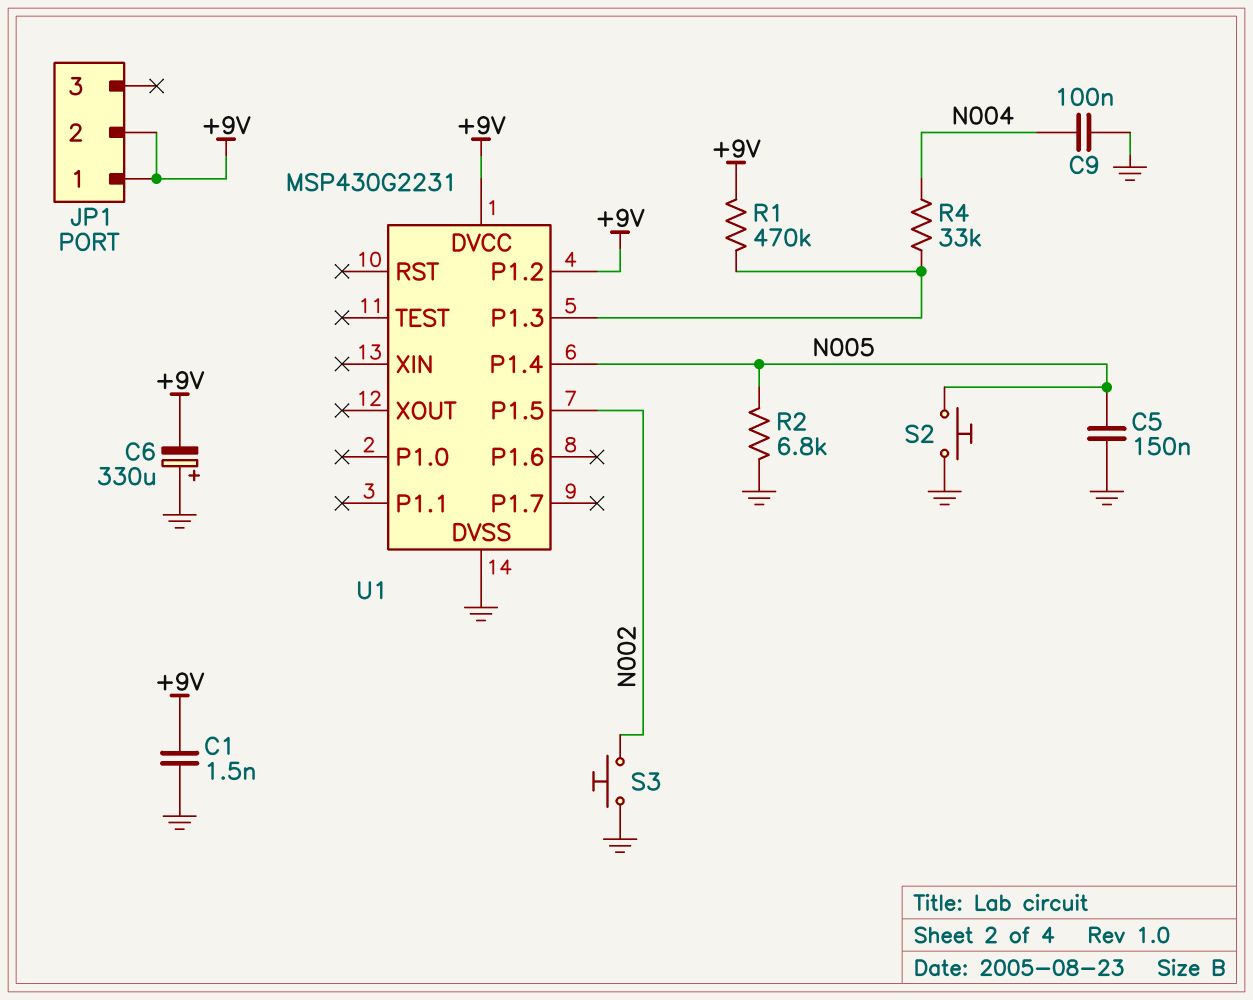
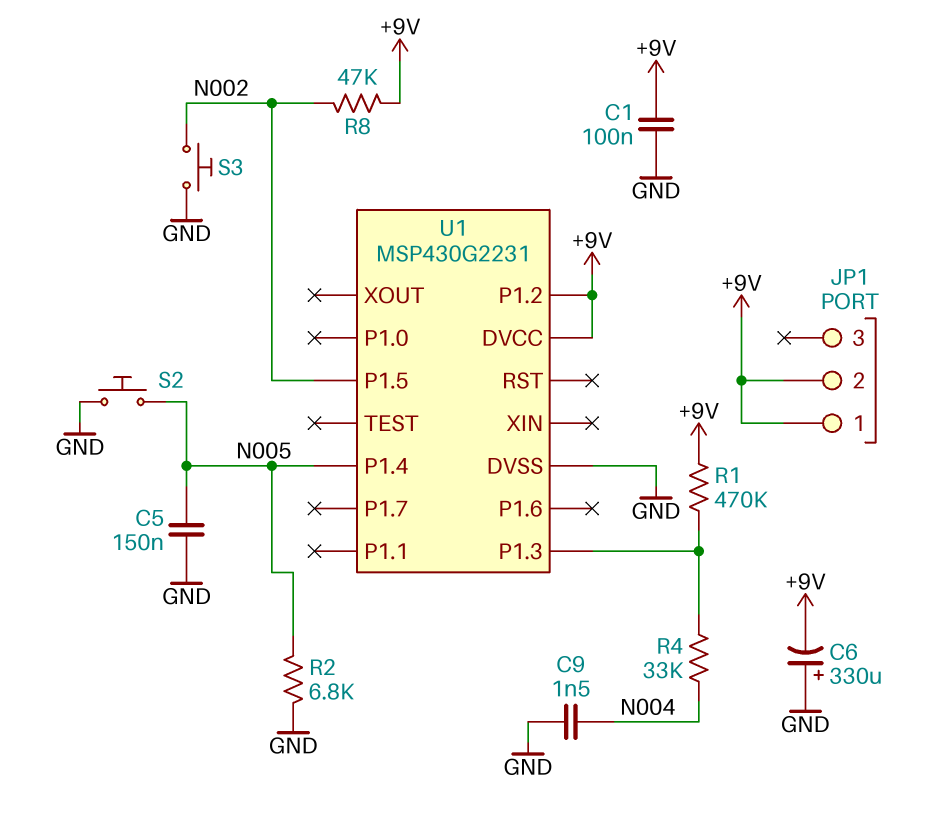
C1: 1.5nF (+9V, GND) -> 100nF (+9V, GND)
C9: 100nF (GND, N004) -> 1.5nF (GND, N004)
R8: none -> 47k (+9V, N002)

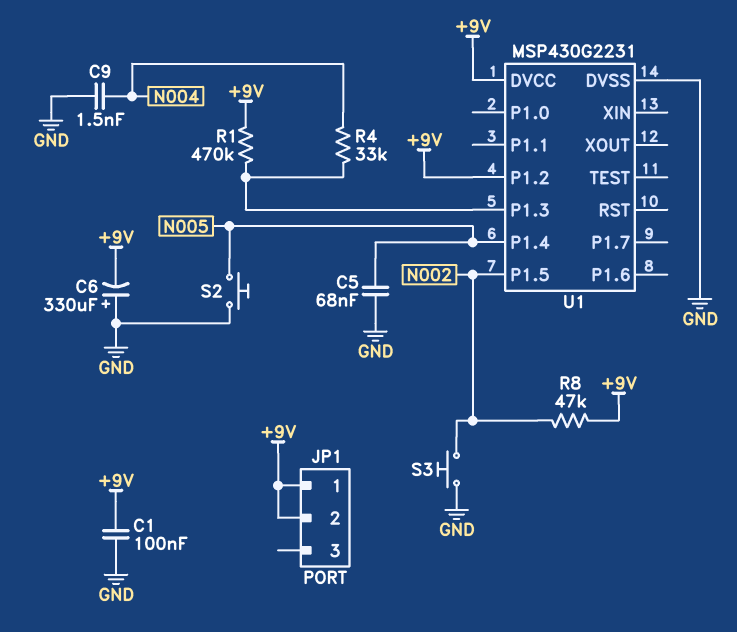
C5: 150nF (GND, N005) -> 68nF (GND, N005)
R2: 6.8k (GND, N005) -> none

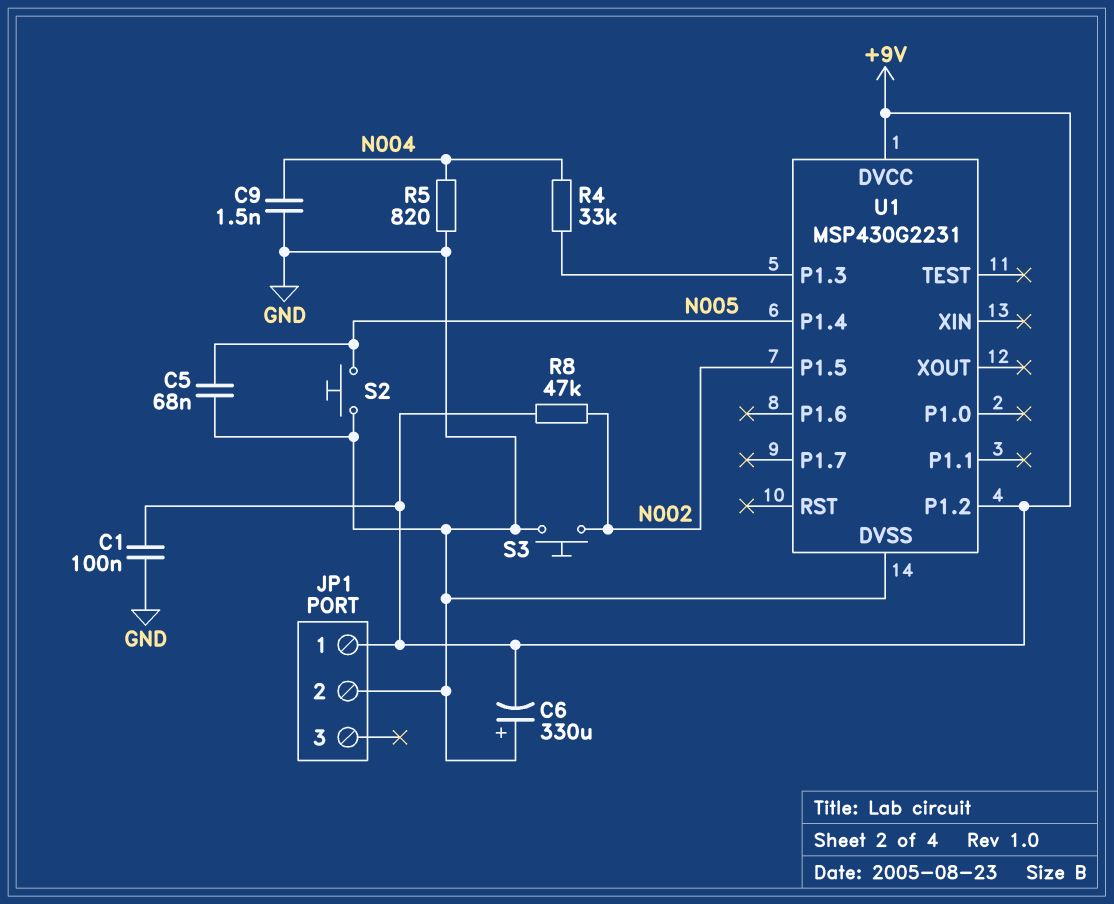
JP1 pin 2: +9V -> GND
R1: 470k (+9V, U1/P1.3) -> none
R5: none -> 820 (GND, N004)

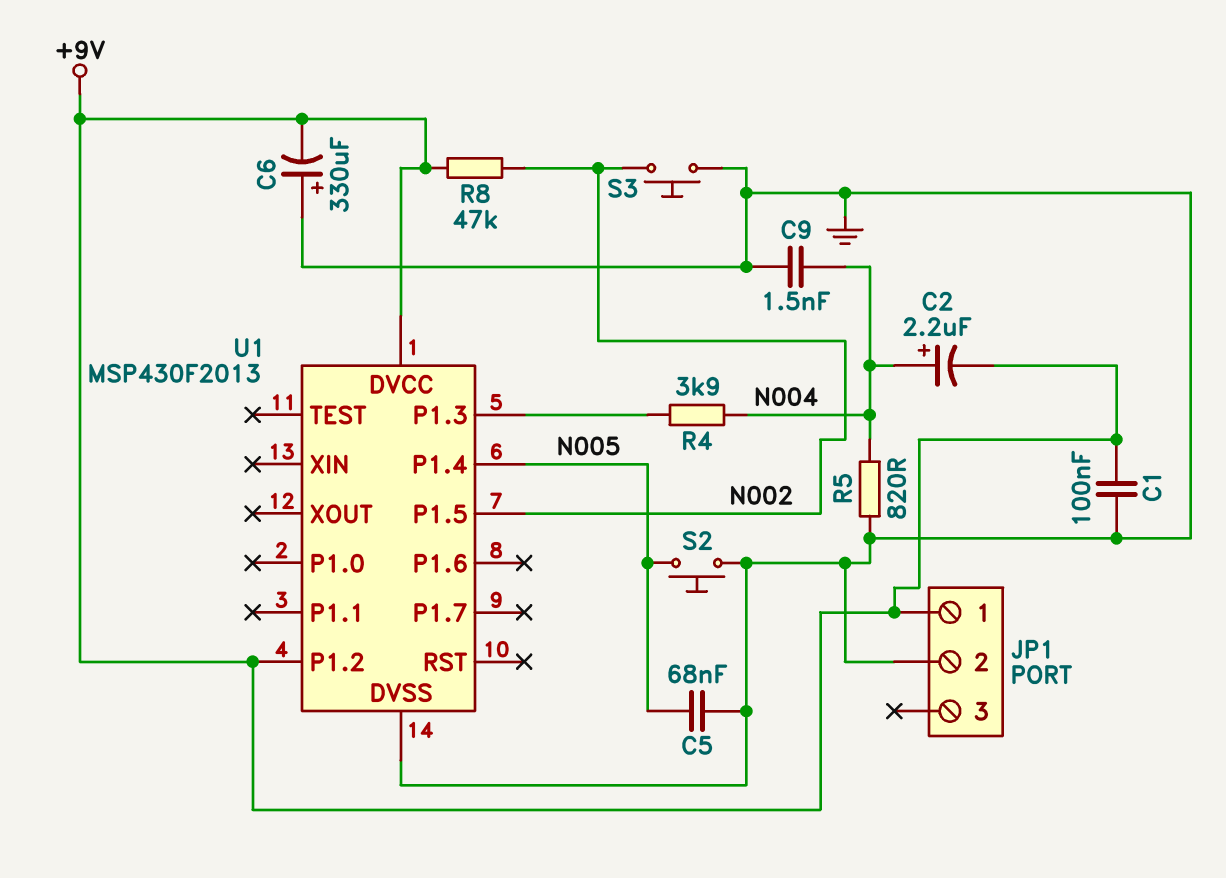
C2: none -> 2.2uF (plus N004, minus +9V)
R4: 33k (N004, U1/P1.3) -> 3.9k (N004, U1/P1.3)
U1: MSP430G2231 -> MSP430F2013

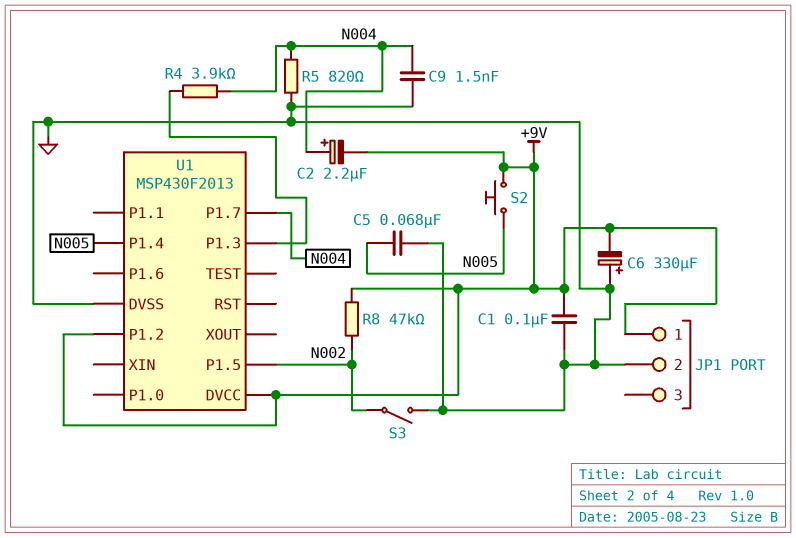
S2: button (GND, N005) -> button (+9V, N005)
S3: button (GND, N002) -> switch (GND, N002)
U1 pin P1.7: none -> N004

